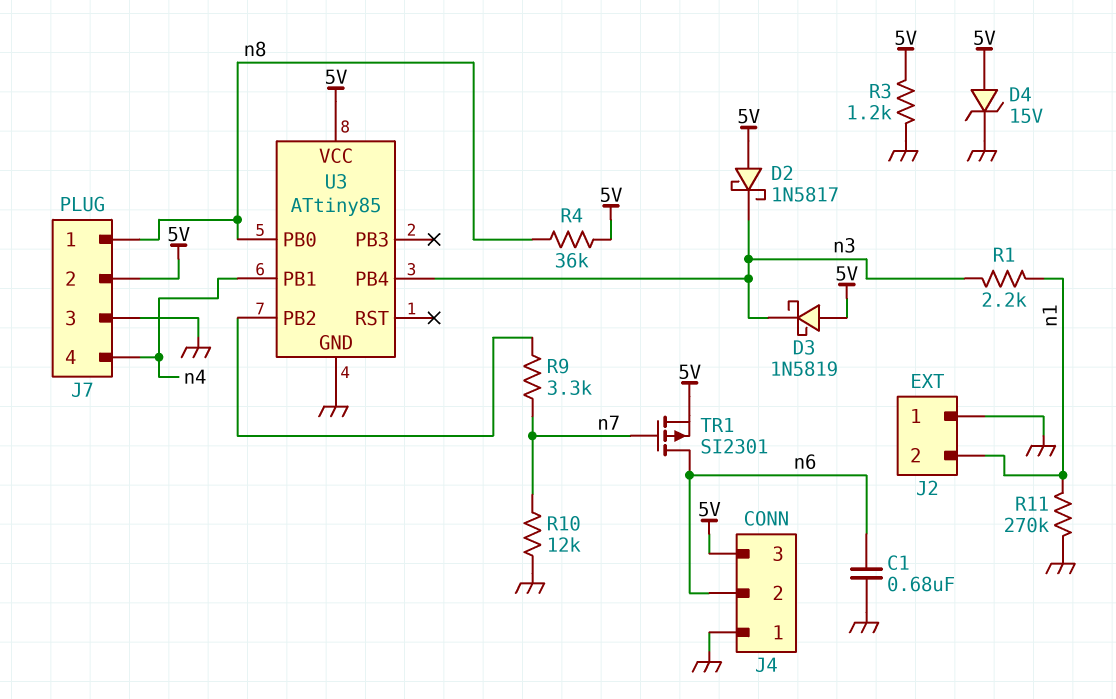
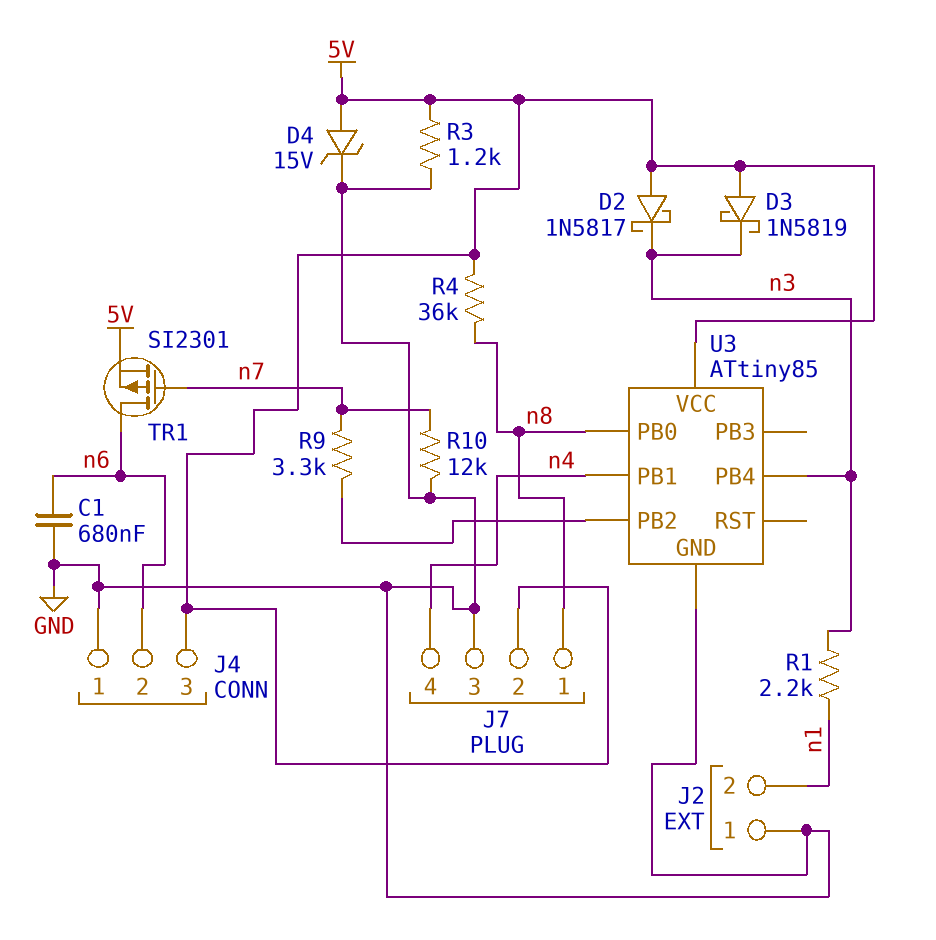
R11: 270k (GND, n1) -> none

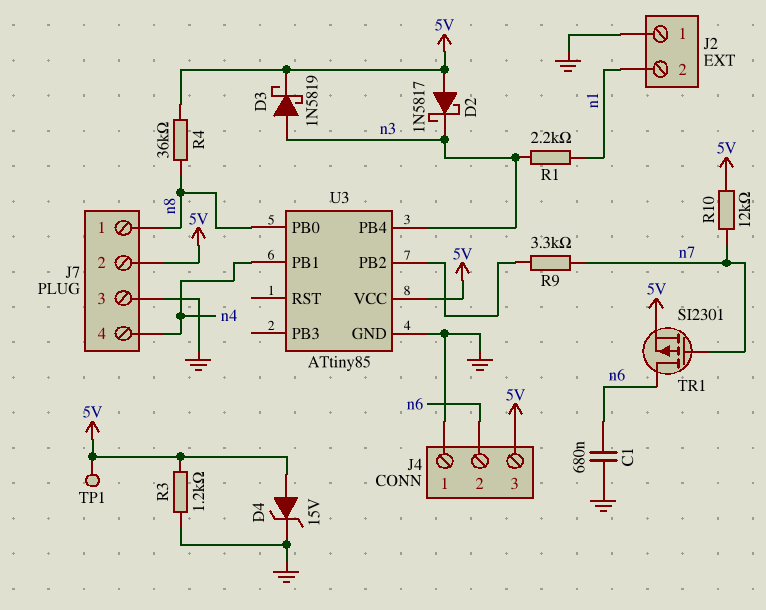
D3: schottky 1N5819 (A 5V, K n3) -> schottky 1N5819 (A n3, K 5V)
R10: 12k (GND, n7) -> 12k (5V, n7)
TP1: none -> test point (5V)

